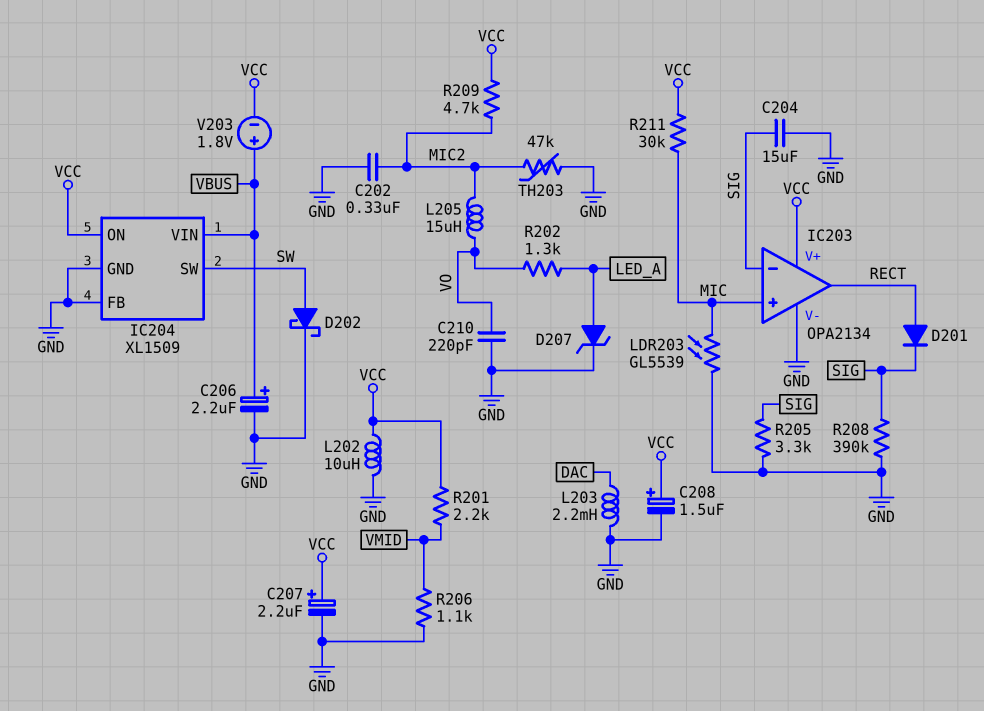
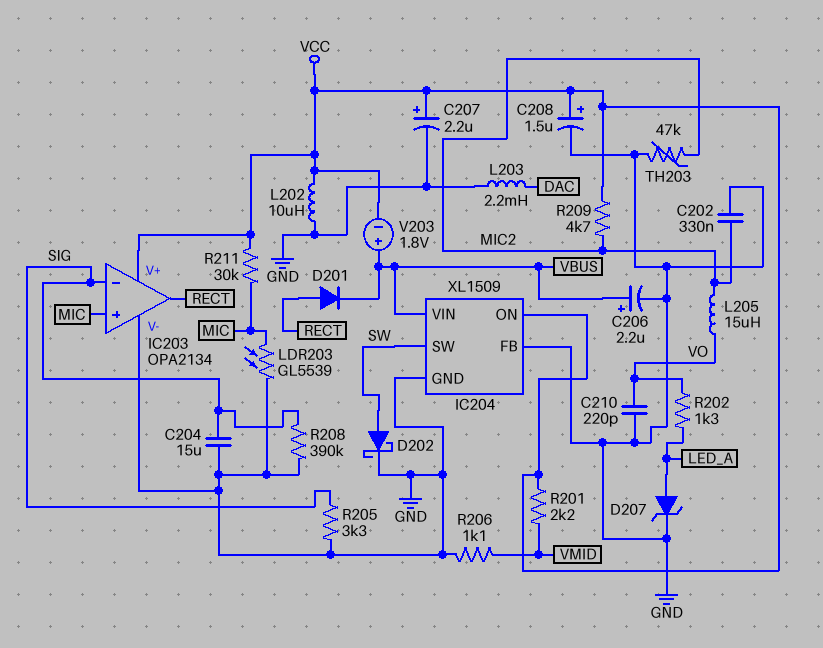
D201: diode (A RECT, K SIG) -> diode (A RECT, K VBUS)

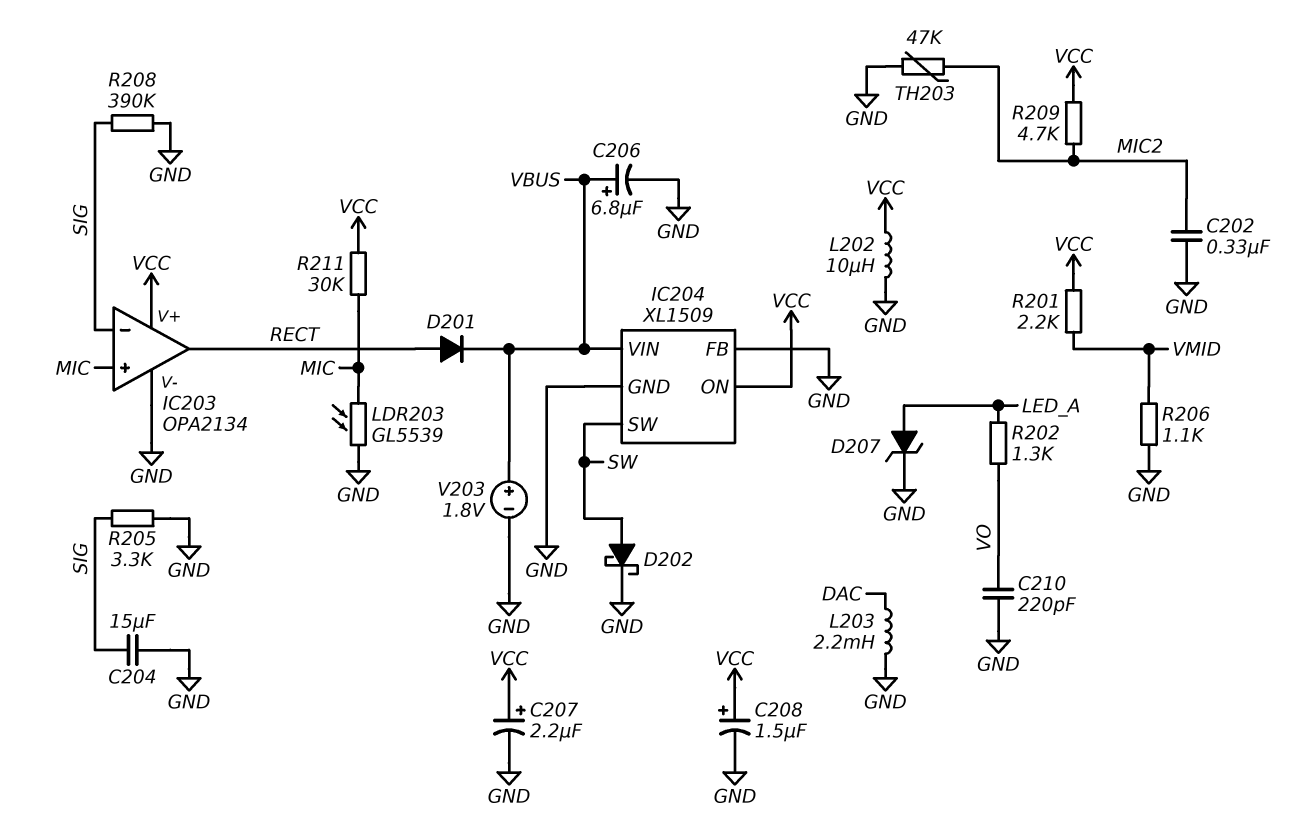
C206: 2.2uF (plus VBUS, minus GND) -> 6.8uF (plus VBUS, minus GND)
L205: 15uH (MIC2, VO) -> none
V203: 1.8V (plus VBUS, minus VCC) -> 1.8V (plus VBUS, minus GND)

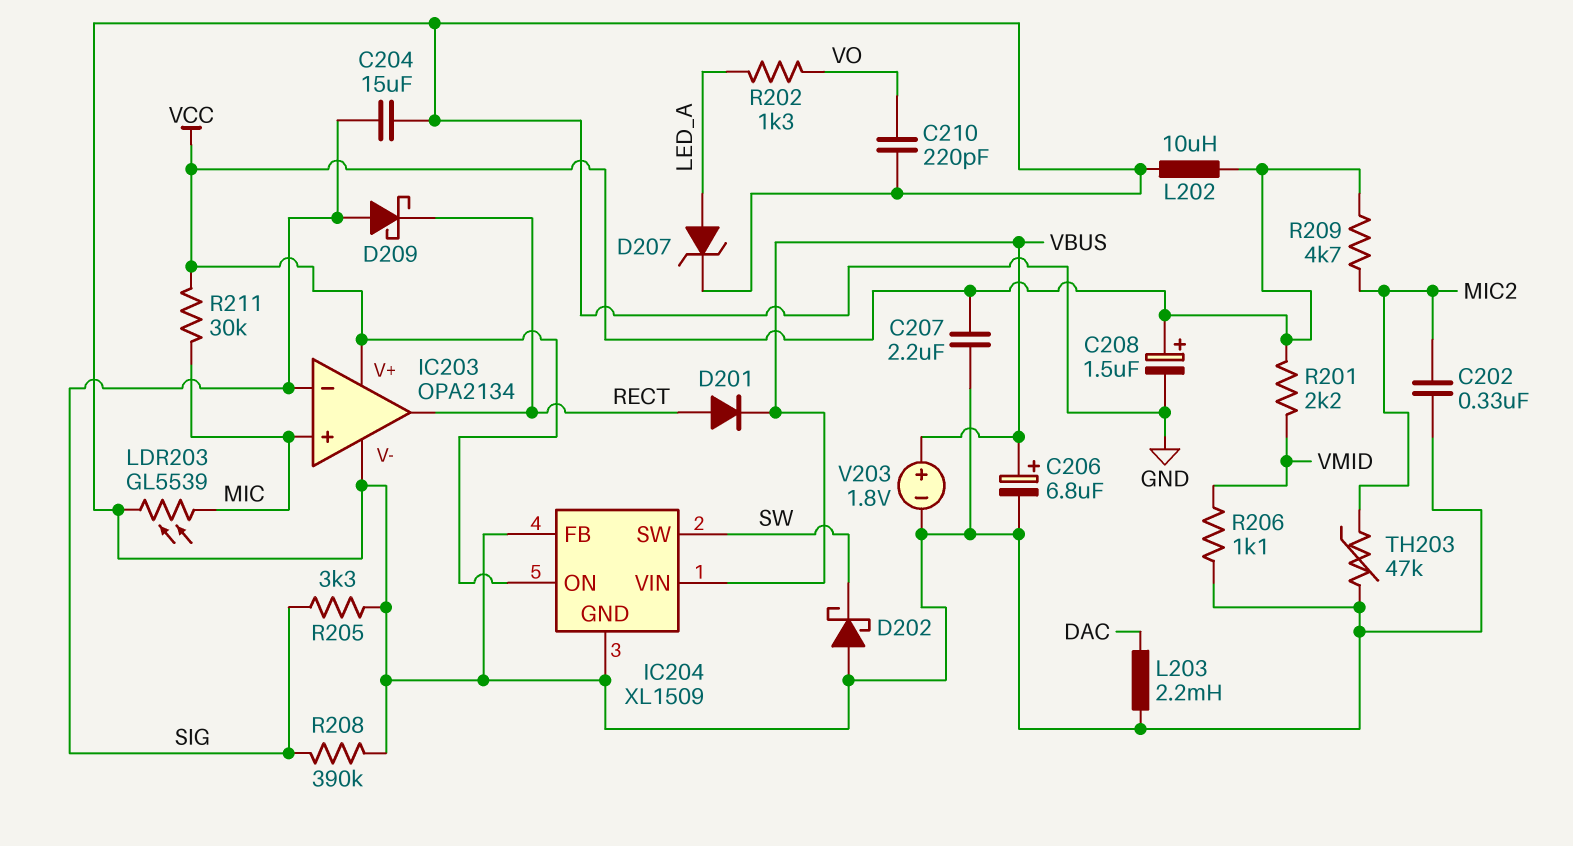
C207: 2.2uF (plus VCC, minus GND) -> 2.2uF (GND, VCC)
D202: schottky (A SW, K GND) -> schottky (A GND, K SW)
D209: none -> schottky (A SIG, K RECT)

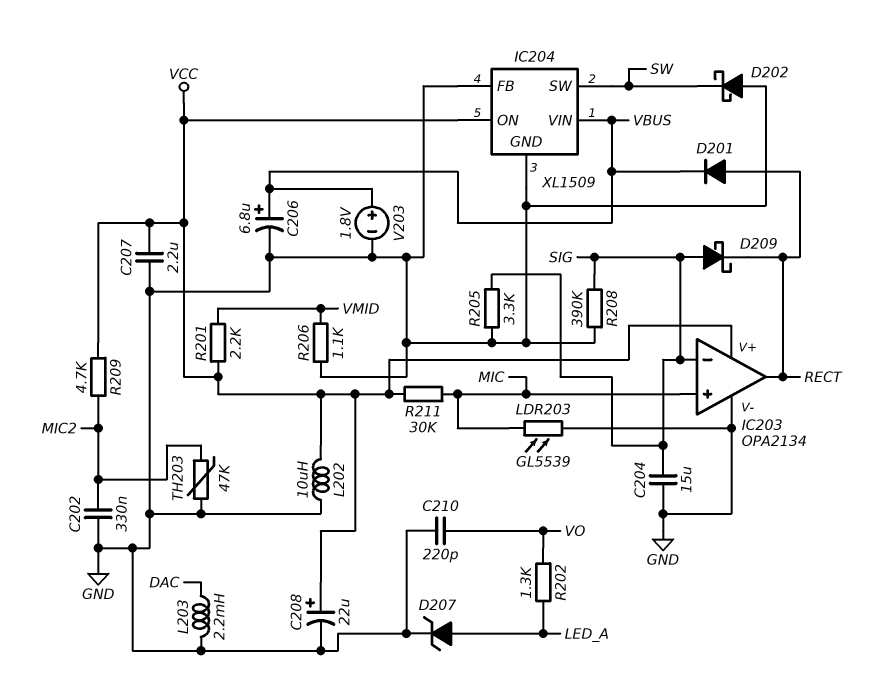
C208: 1.5uF (plus VCC, minus GND) -> 22uF (plus VCC, minus GND)

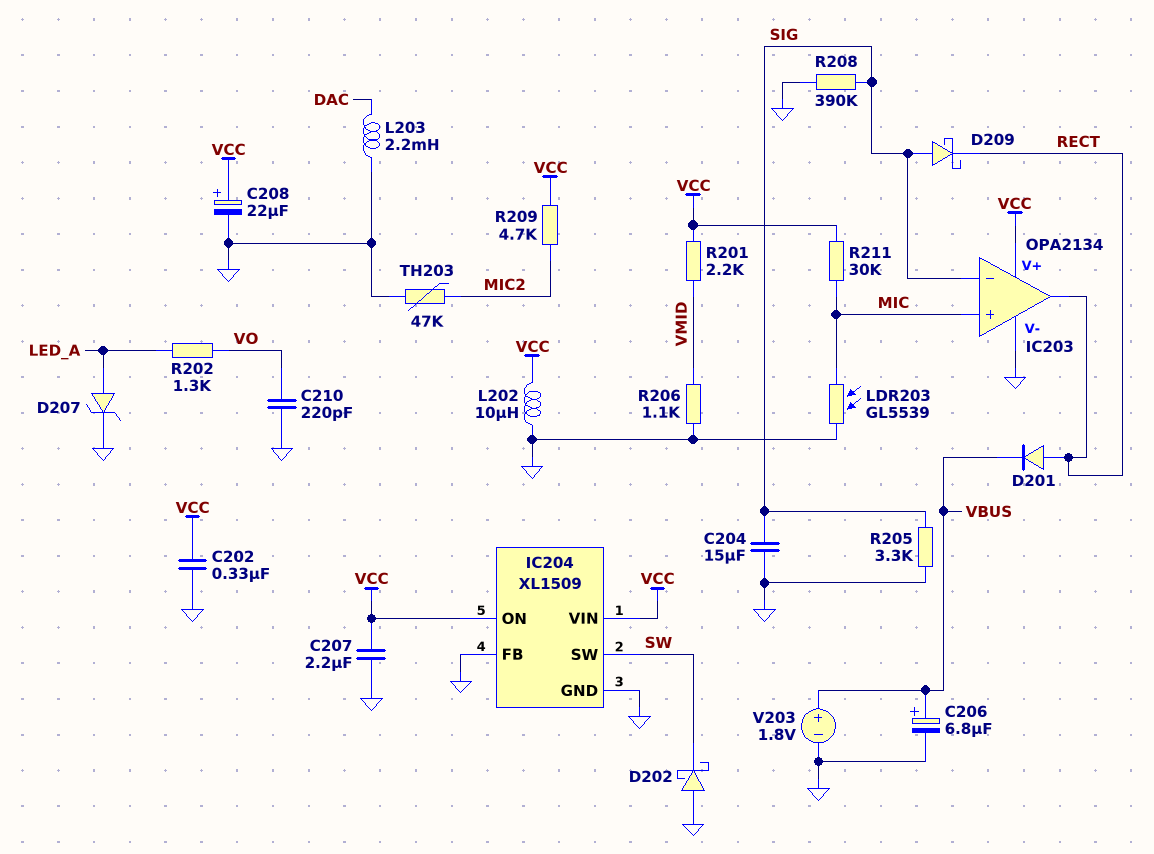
C202: 330nF (GND, MIC2) -> 330nF (GND, VCC)
IC204 pin VIN: VBUS -> VCC

